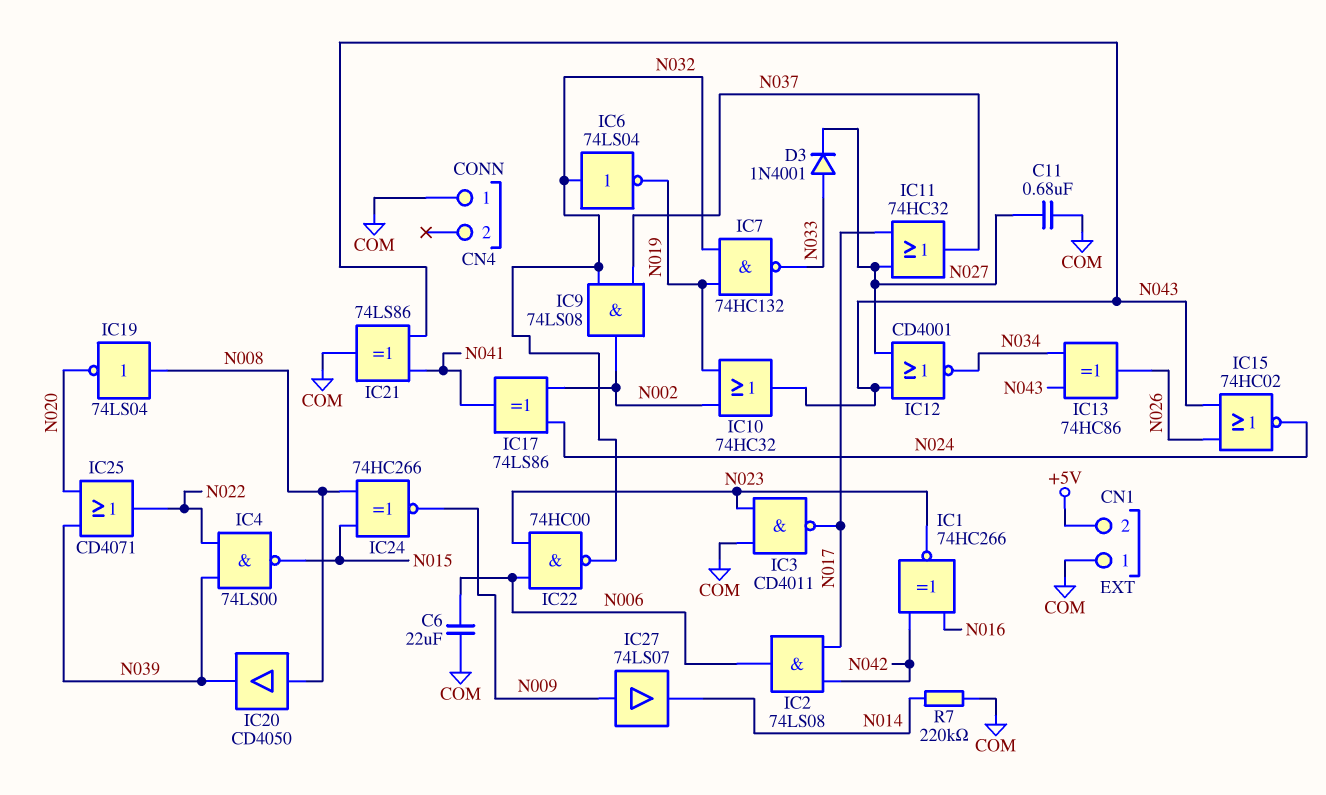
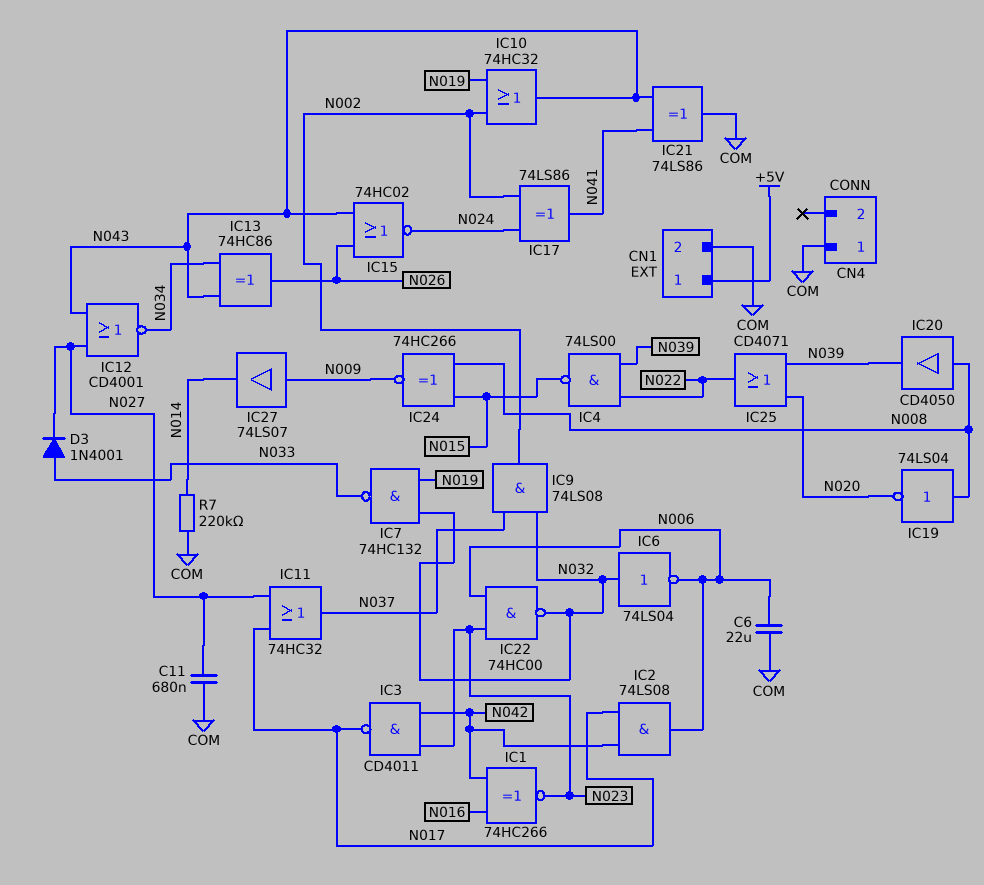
CN1 pin 1: COM -> +5V
CN1 pin 2: +5V -> COM
IC3: NAND CD4011 (in COM, in N023, out N017) -> NAND CD4011 (in N023, in N042, out N017)
IC6: NOT 74LS04 (in N032, out N019) -> NOT 74LS04 (in N032, out N006)

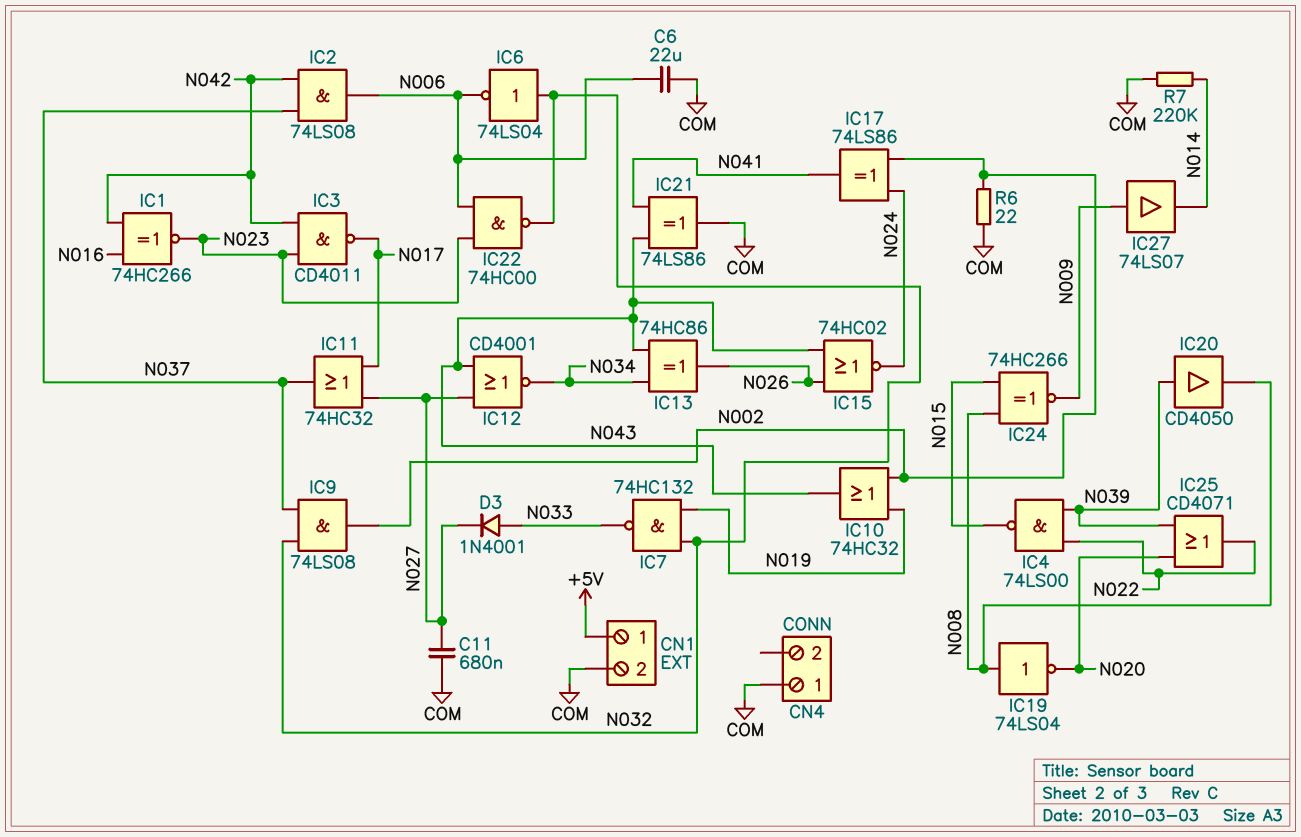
IC2: AND 74LS08 (in N017, in N042, out N006) -> AND 74LS08 (in N037, in N042, out N006)
IC20: buffer CD4050 (in N008, out N039) -> buffer CD4050 (in N039, out N008)
R6: none -> 22 (COM, N002)

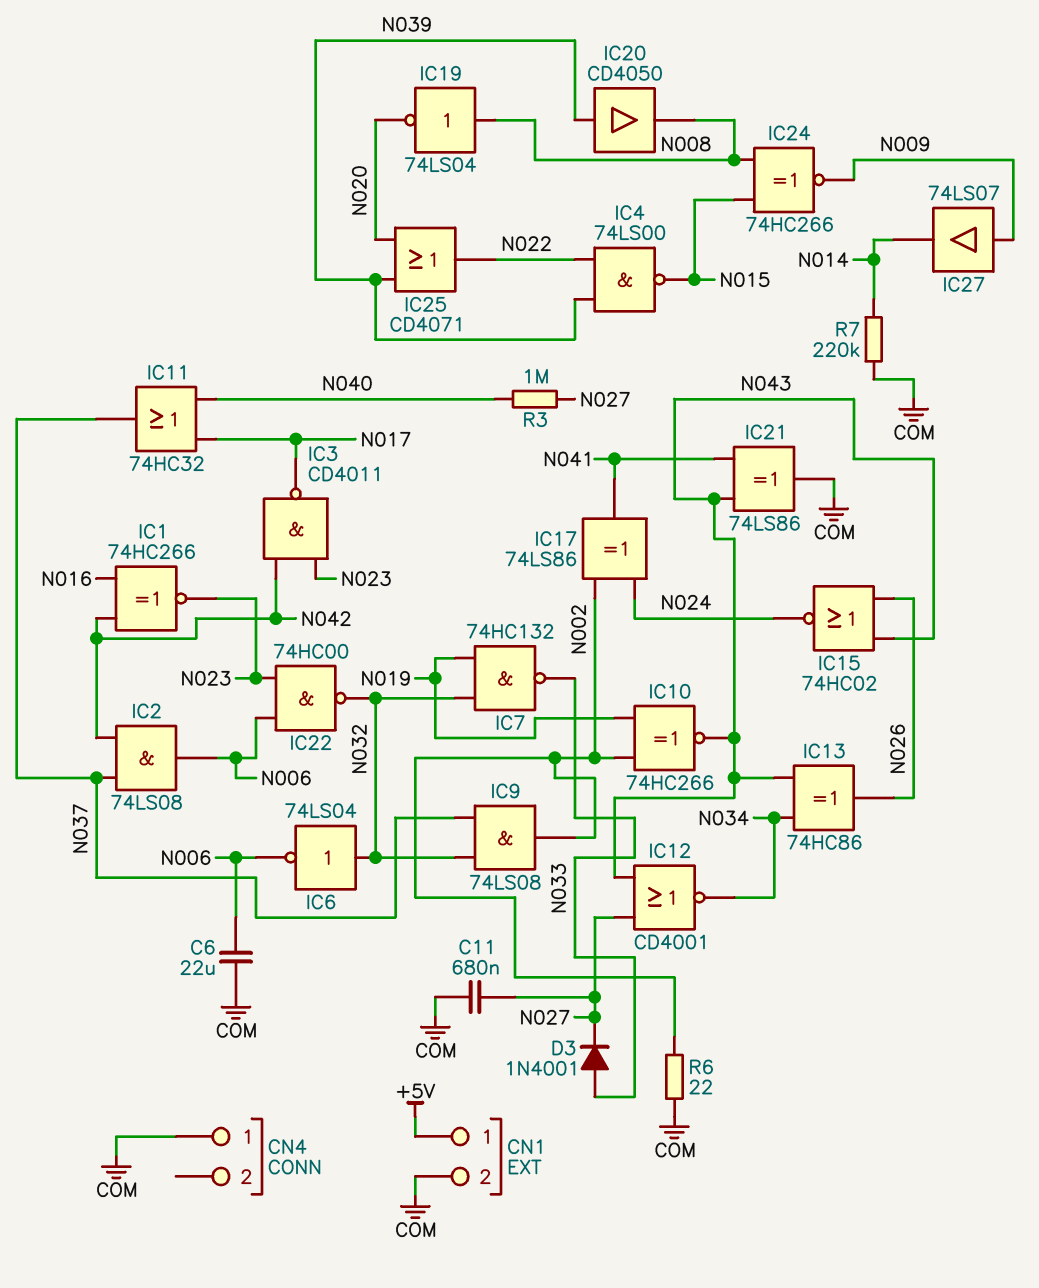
IC10: OR 74HC32 (in N002, in N019, out N043) -> XNOR 74HC266 (in N002, in N019, out N043)
IC11: OR 74HC32 (in N017, in N027, out N037) -> OR 74HC32 (in N017, in N040, out N037)
R3: none -> 1M (N027, N040)

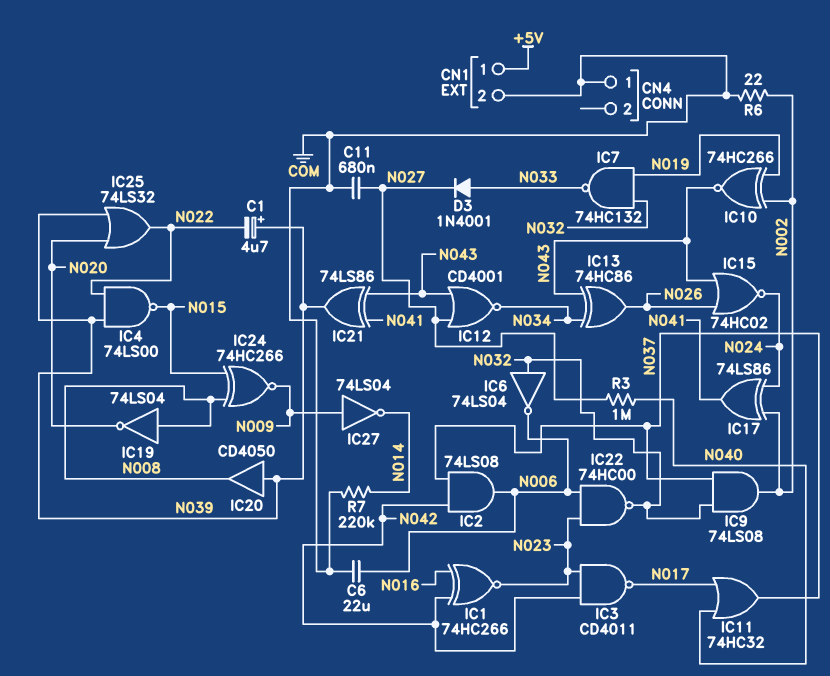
C1: none -> 4.7uF (plus N039, minus N022)
IC21: XOR 74LS86 (in N041, in N043, out COM) -> XOR 74LS86 (in N041, in N043, out N039)
IC25: OR CD4071 (in N020, in N039, out N022) -> OR 74LS32 (in N020, in N039, out N022)
IC27: buffer 74LS07 (in N009, out N014) -> NOT 74LS04 (in N009, out N014)

